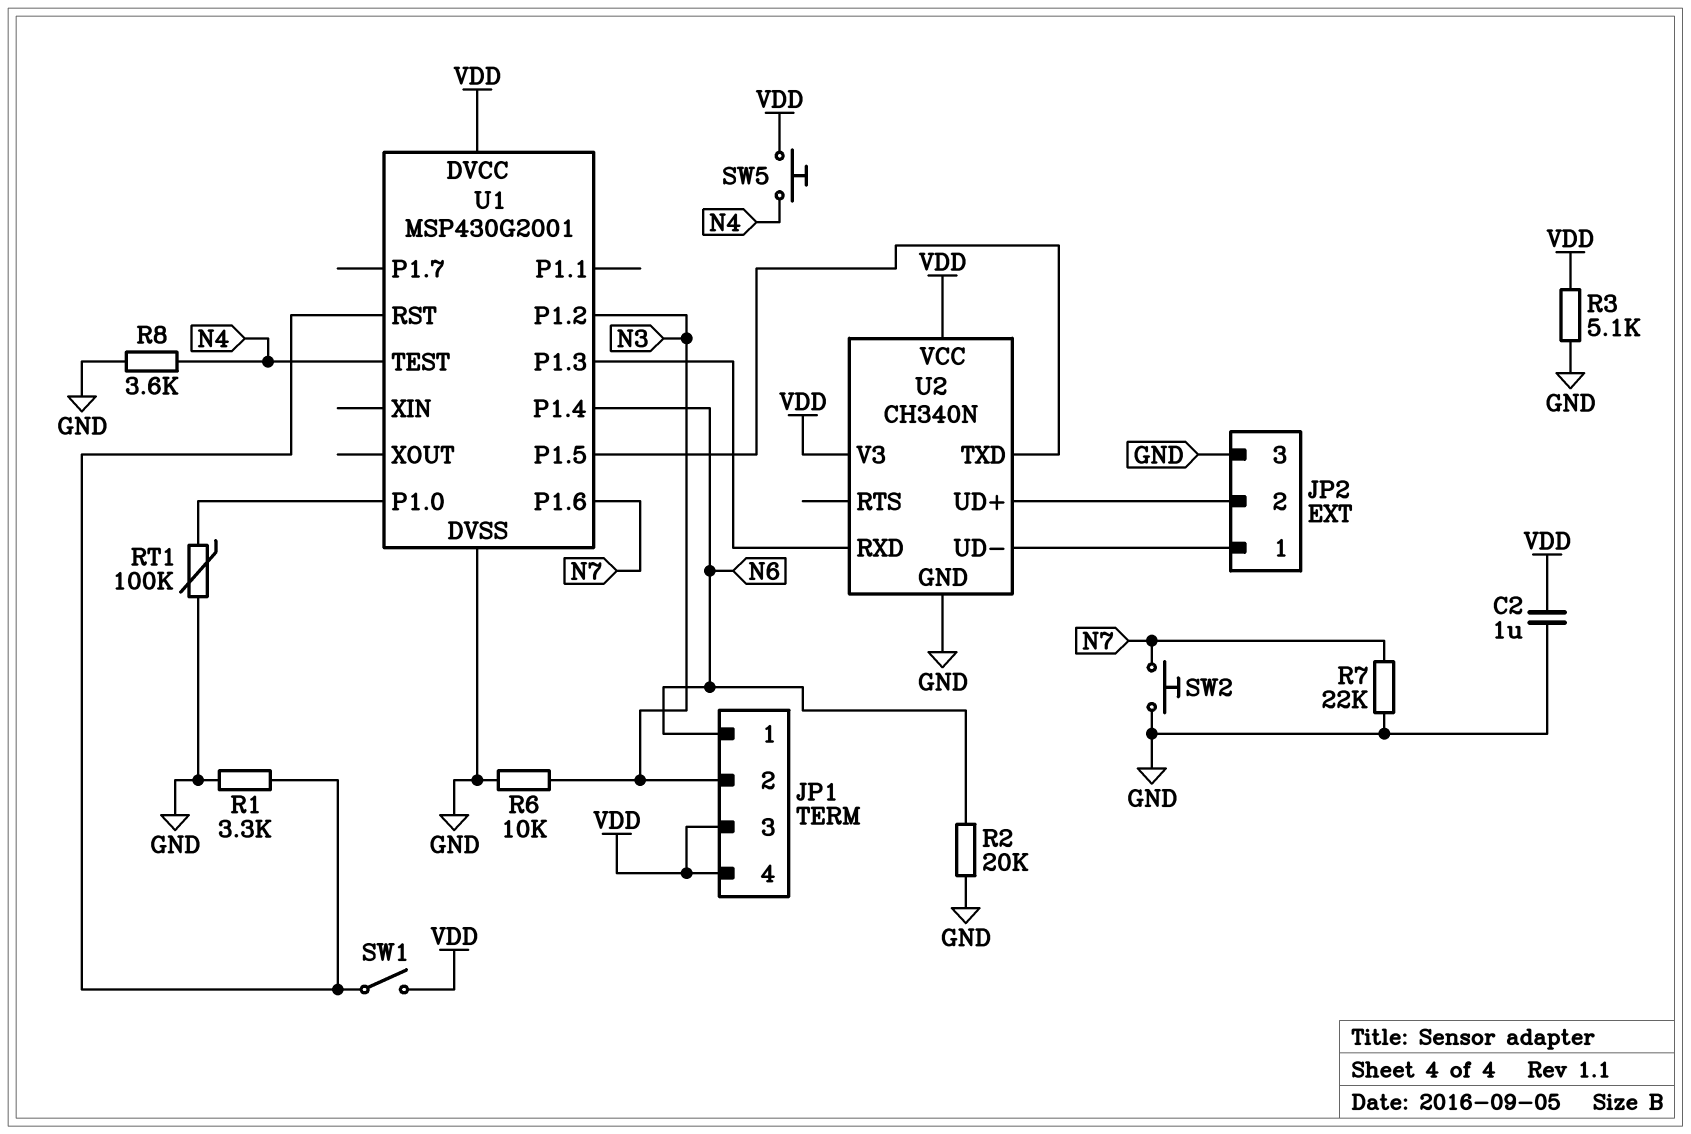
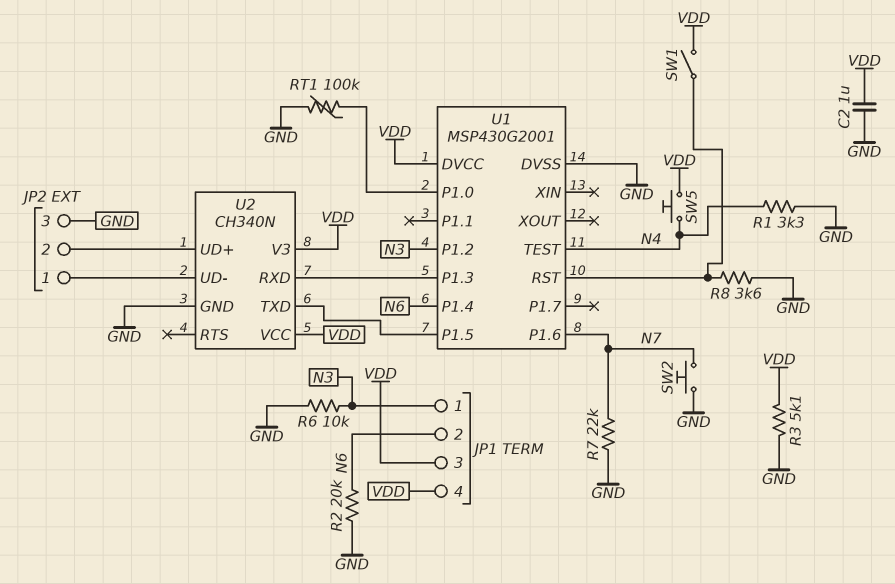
JP1 pin 1: N6 -> N3
JP1 pin 2: N3 -> N6
R1: 3.3k (GND, U1/RST) -> 3.3k (GND, N4)
R8: 3.6k (GND, N4) -> 3.6k (GND, U1/RST)

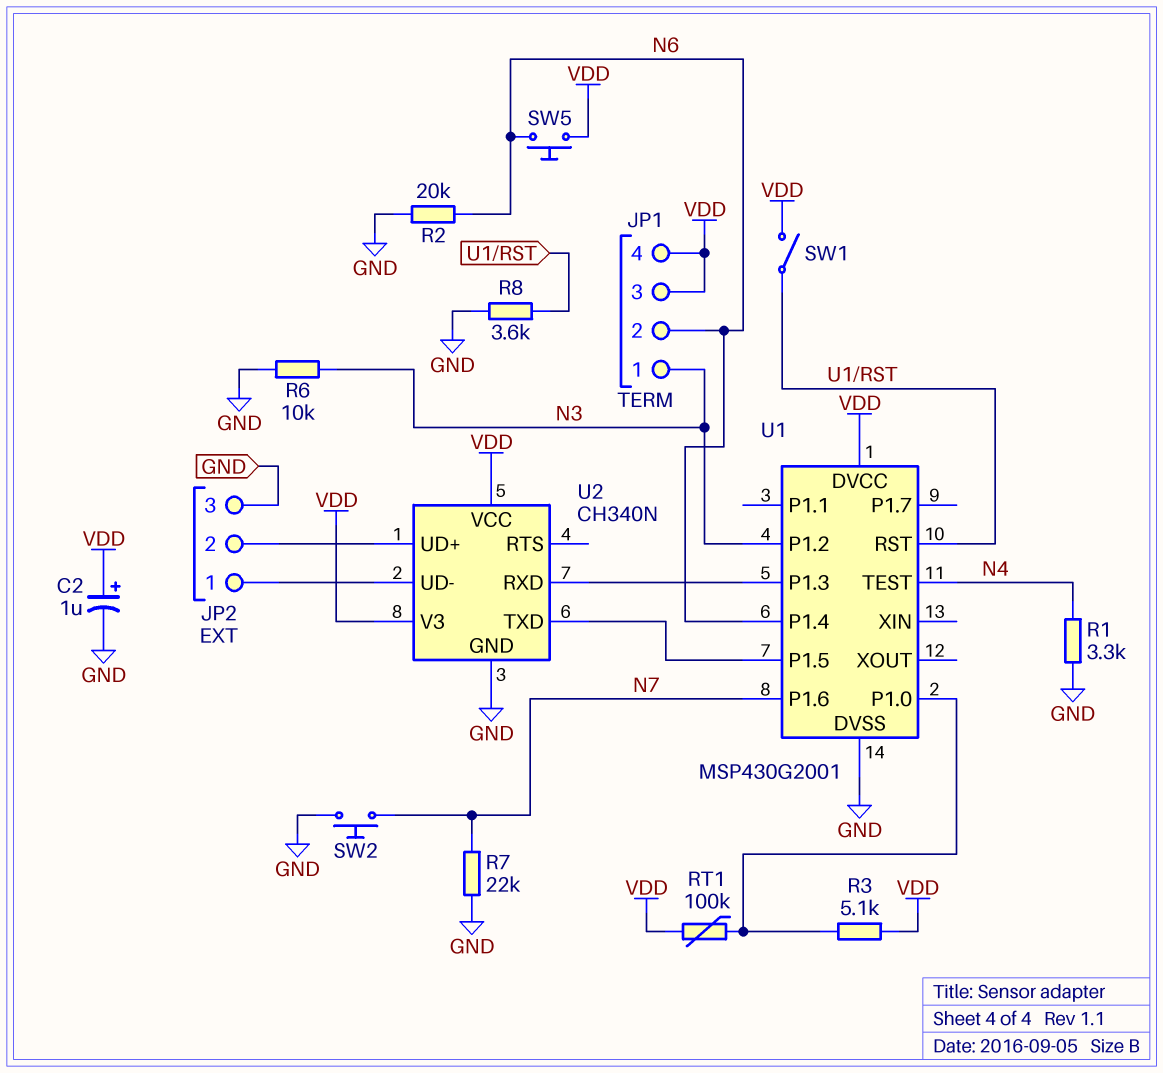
C2: 1uF (GND, VDD) -> 1uF (plus VDD, minus GND)
R3: 5.1k (GND, VDD) -> 5.1k (U1/P1.0, VDD)
RT1: 100k (GND, U1/P1.0) -> 100k (U1/P1.0, VDD)
SW5: button (N4, VDD) -> button (N6, VDD)

